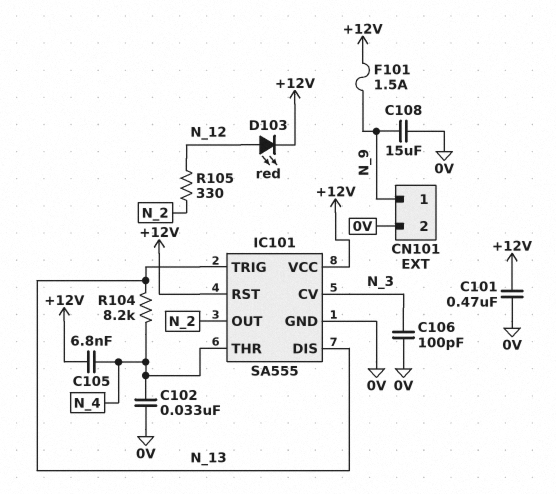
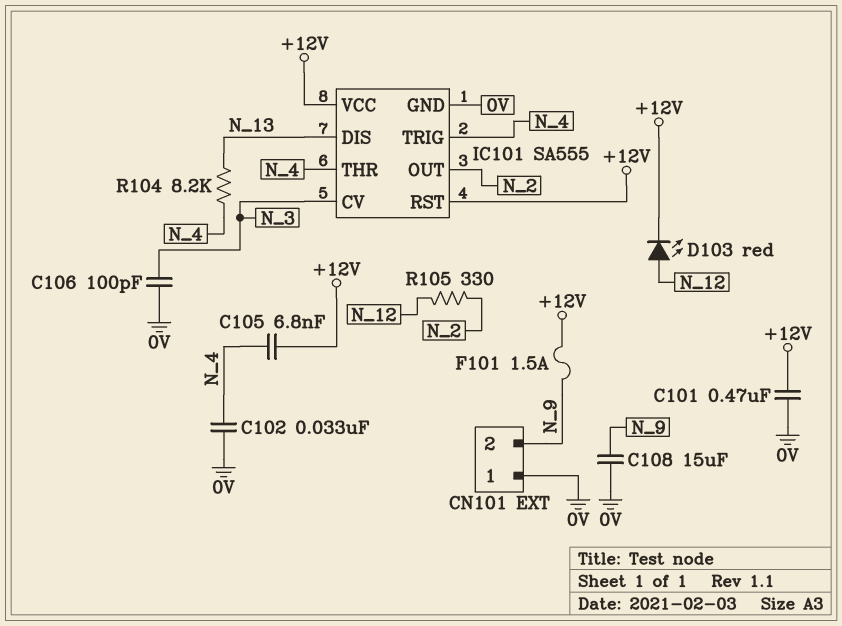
CN101 pin 1: N_9 -> 0V
CN101 pin 2: 0V -> N_9
IC101 pin TRIG: N_13 -> N_4

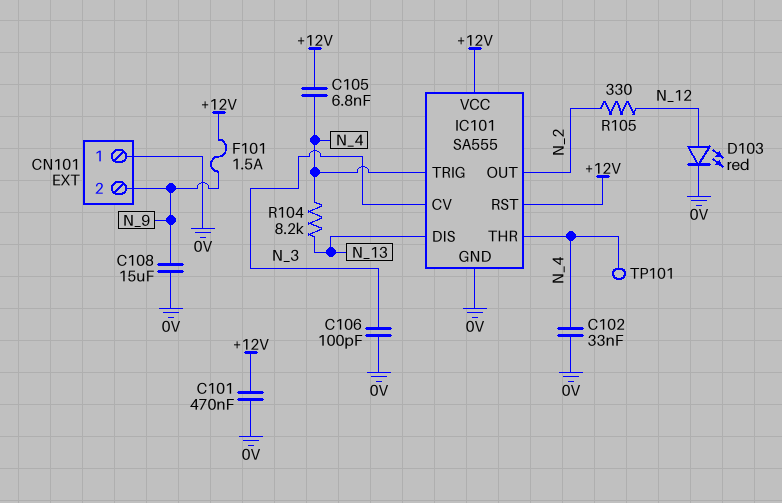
D103: LED red (A N_12, K +12V) -> LED red (A N_12, K 0V)
TP101: none -> test point (N_4)

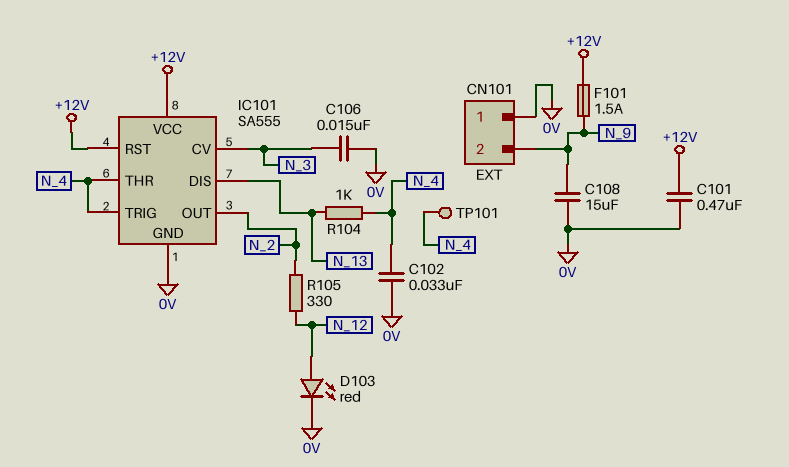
C105: 6.8nF (+12V, N_4) -> none
C106: 100pF (0V, N_3) -> 15nF (0V, N_3)
R104: 8.2k (N_4, N_13) -> 1k (N_4, N_13)

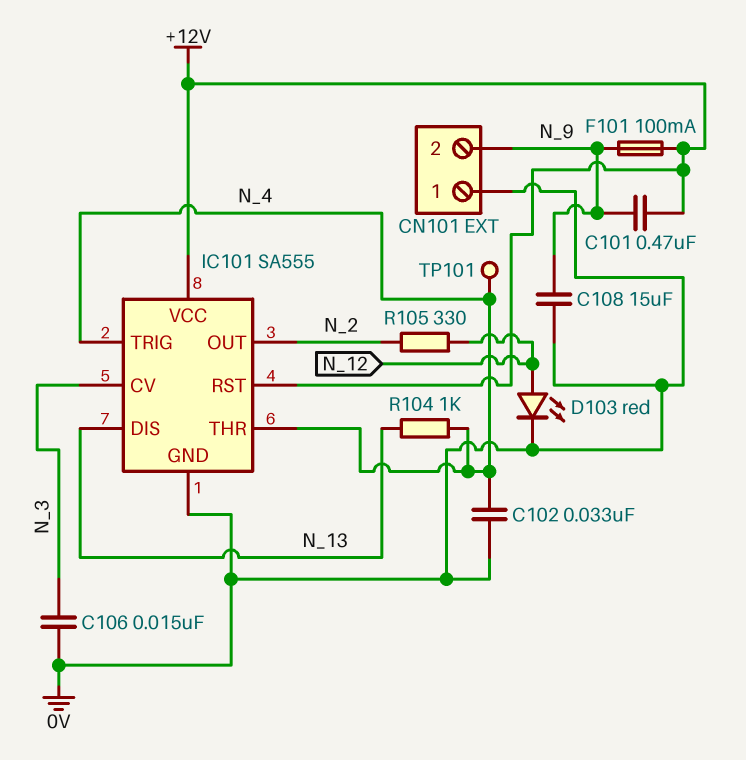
C101: 470nF (+12V, 0V) -> 470nF (+12V, N_9)
F101: 1.5A (+12V, N_9) -> 100mA (+12V, N_9)

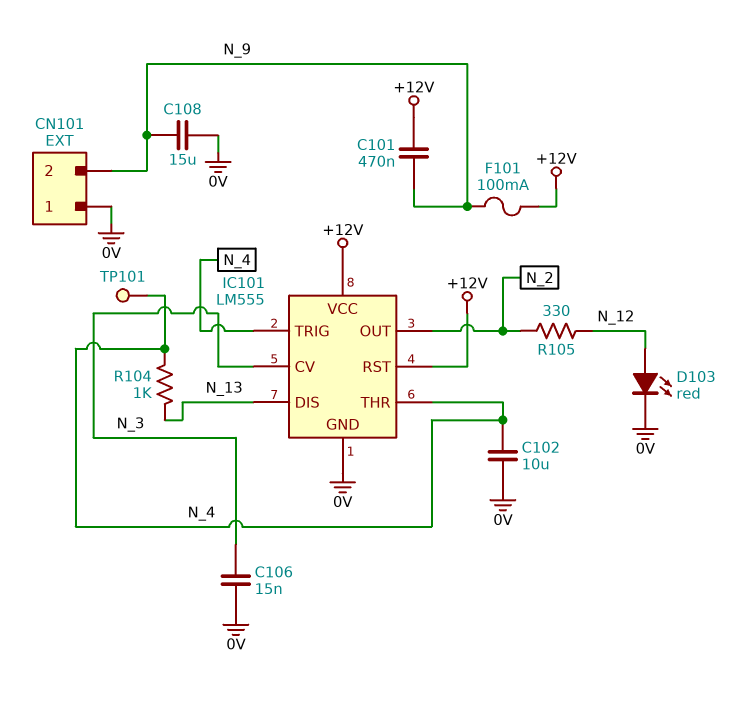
C102: 33nF (0V, N_4) -> 10uF (0V, N_4)
IC101: SA555 -> LM555

